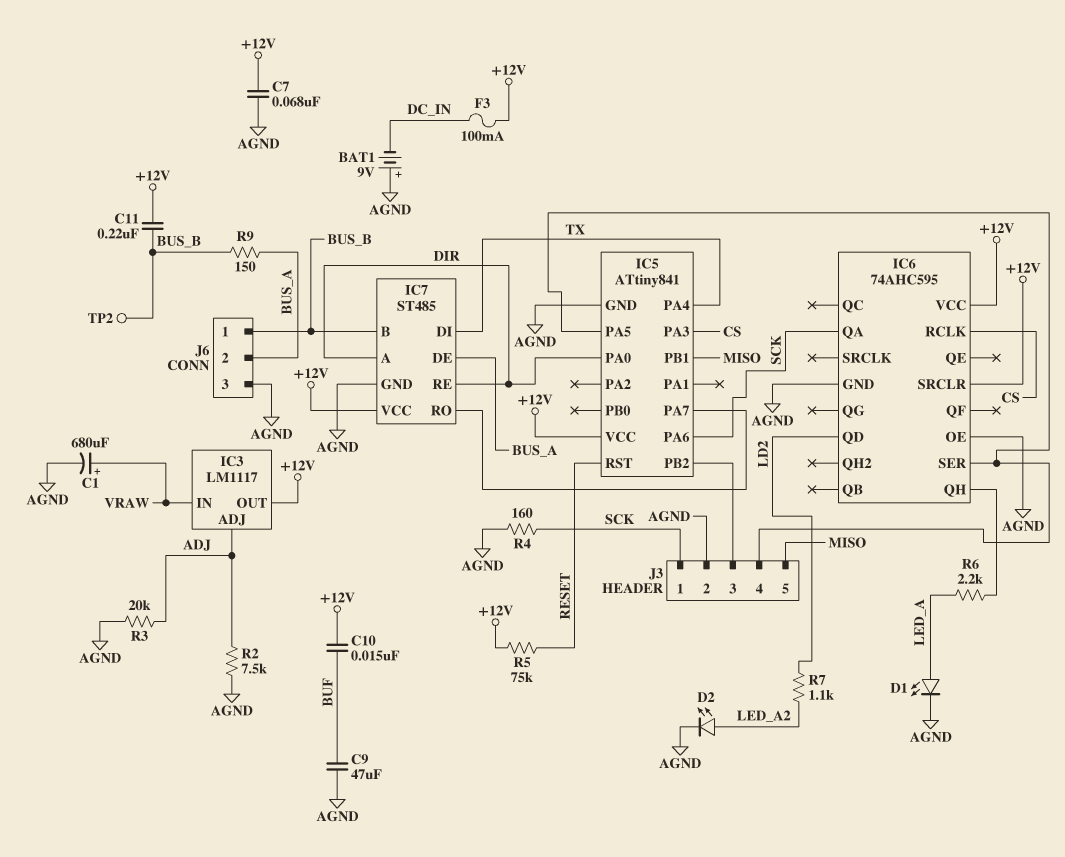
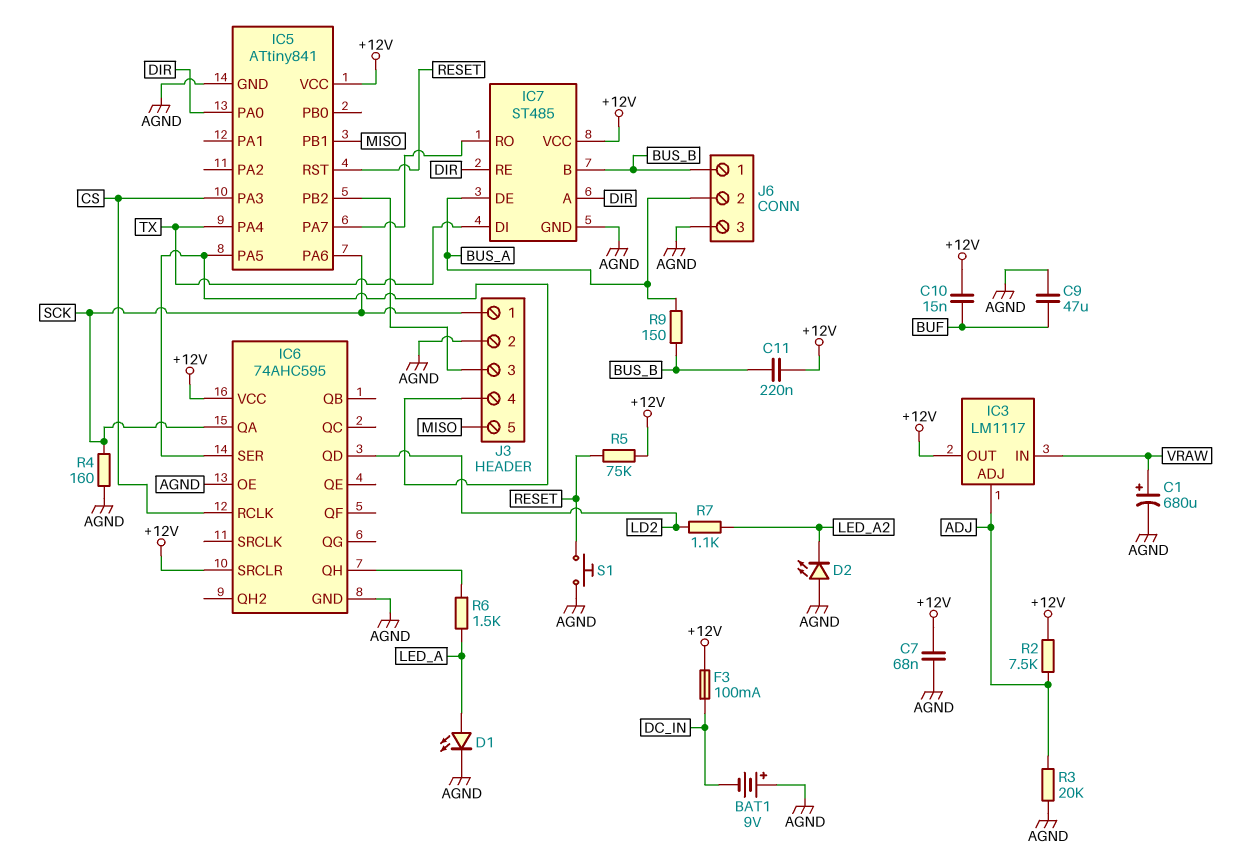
D2: LED (A LED_A2, K AGND) -> LED (A AGND, K LED_A2)
R2: 7.5k (ADJ, AGND) -> 7.5k (+12V, ADJ)
R6: 2.2k (IC6/QH, LED_A) -> 1.5k (IC6/QH, LED_A)
S1: none -> button (AGND, RESET)
TP2: test point (BUS_B) -> none

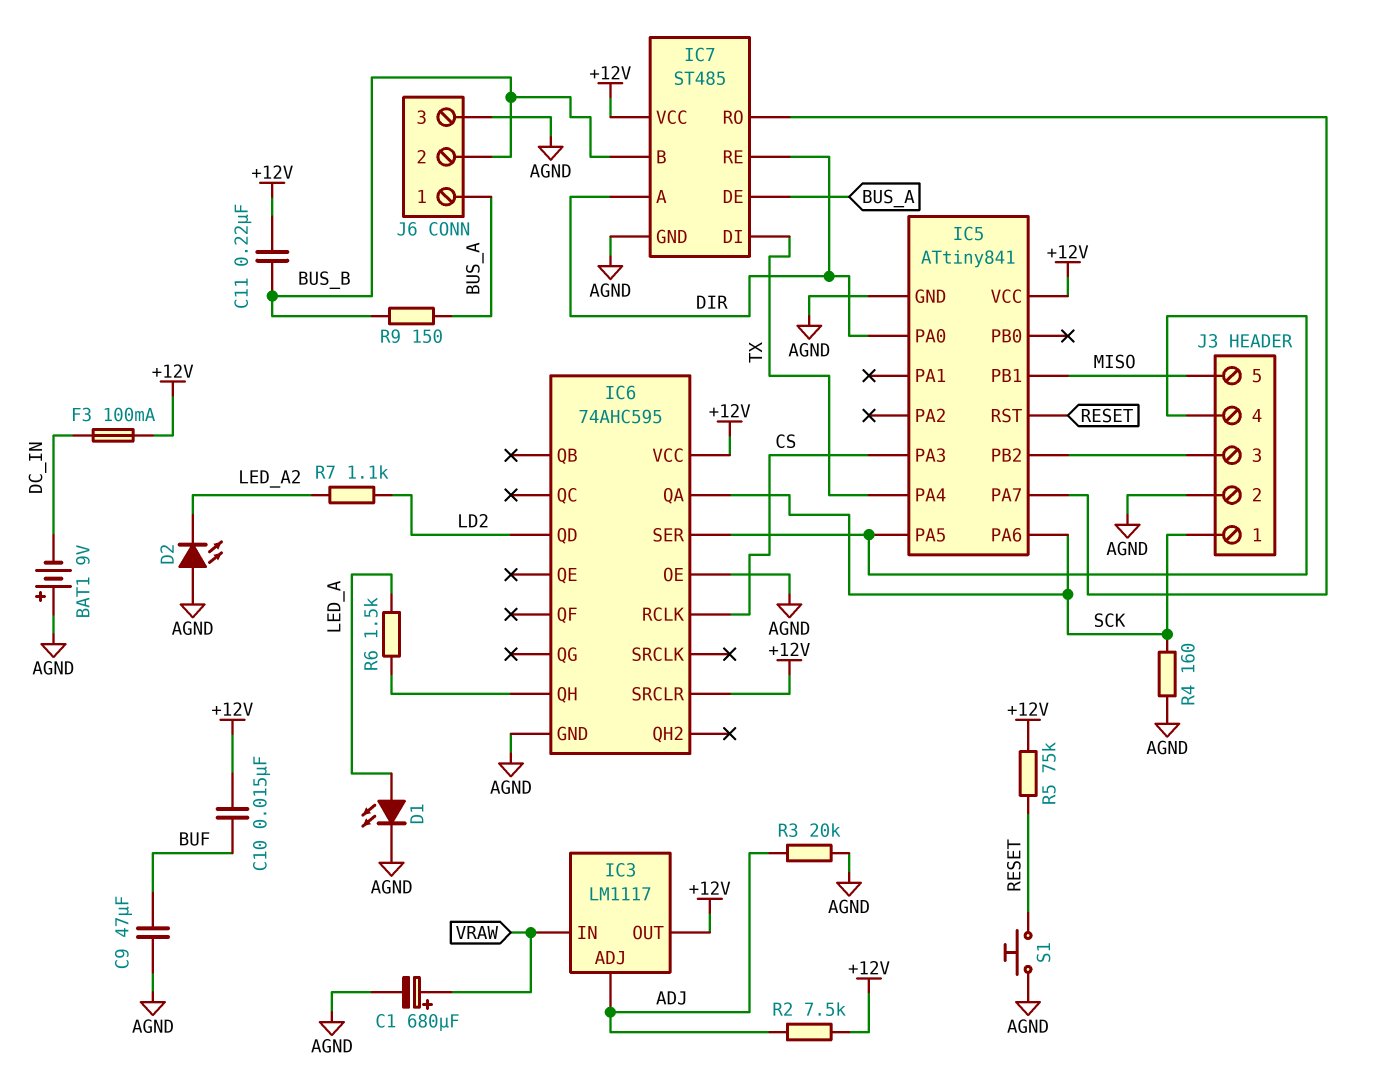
C7: 68nF (+12V, AGND) -> none
J6 pin 1: BUS_B -> BUS_A
J6 pin 2: BUS_A -> BUS_B

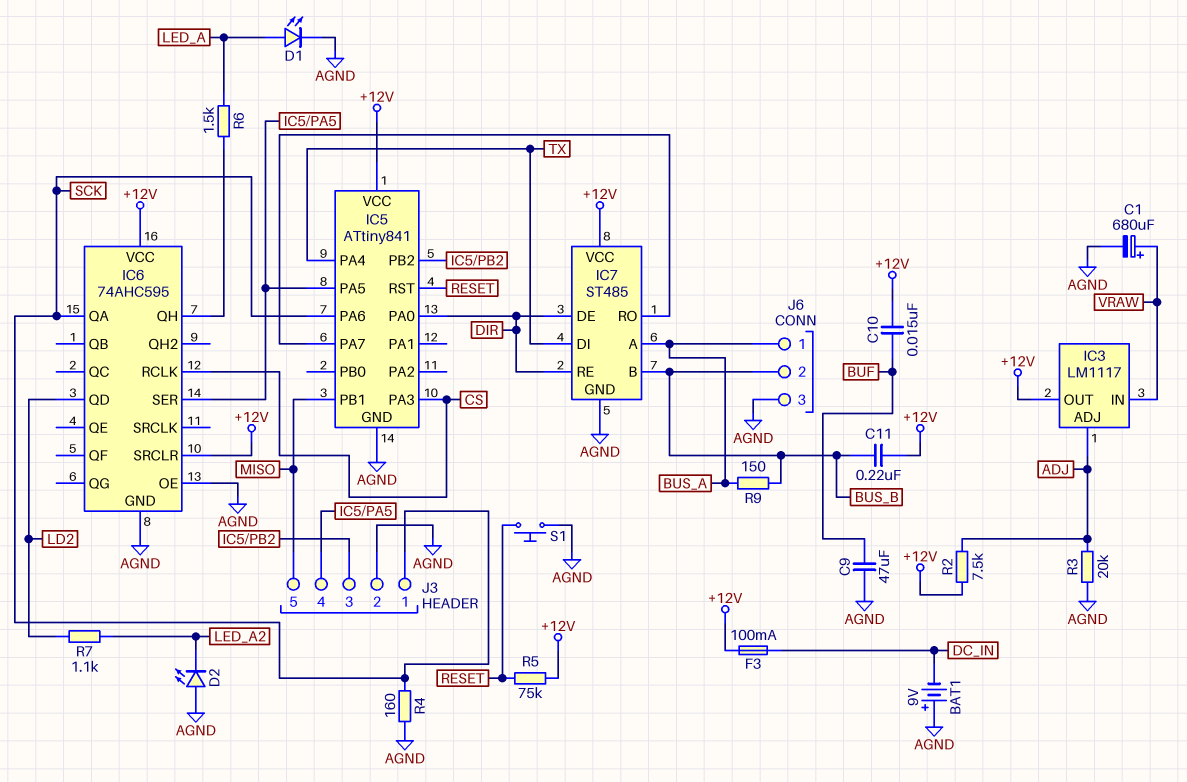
IC7 pin A: DIR -> BUS_A
IC7 pin DE: BUS_A -> DIR

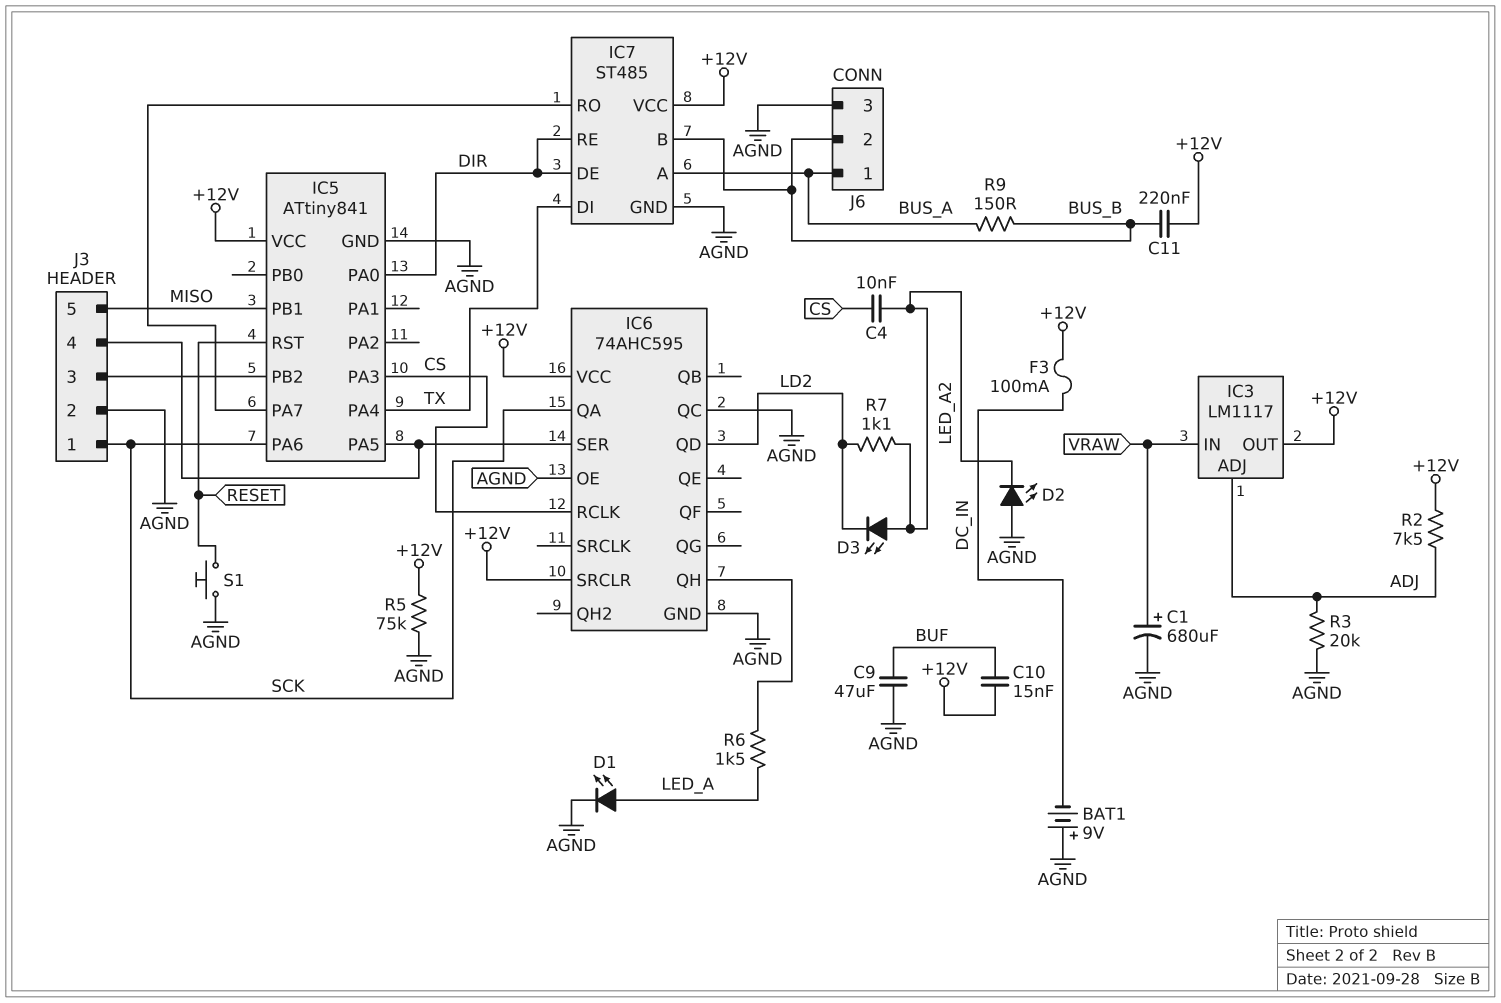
C4: none -> 10nF (CS, LED_A2)
D3: none -> LED (A LED_A2, K LD2)
IC6 pin QC: none -> AGND
R4: 160 (AGND, SCK) -> none
R5: 75k (+12V, RESET) -> 75k (+12V, AGND)

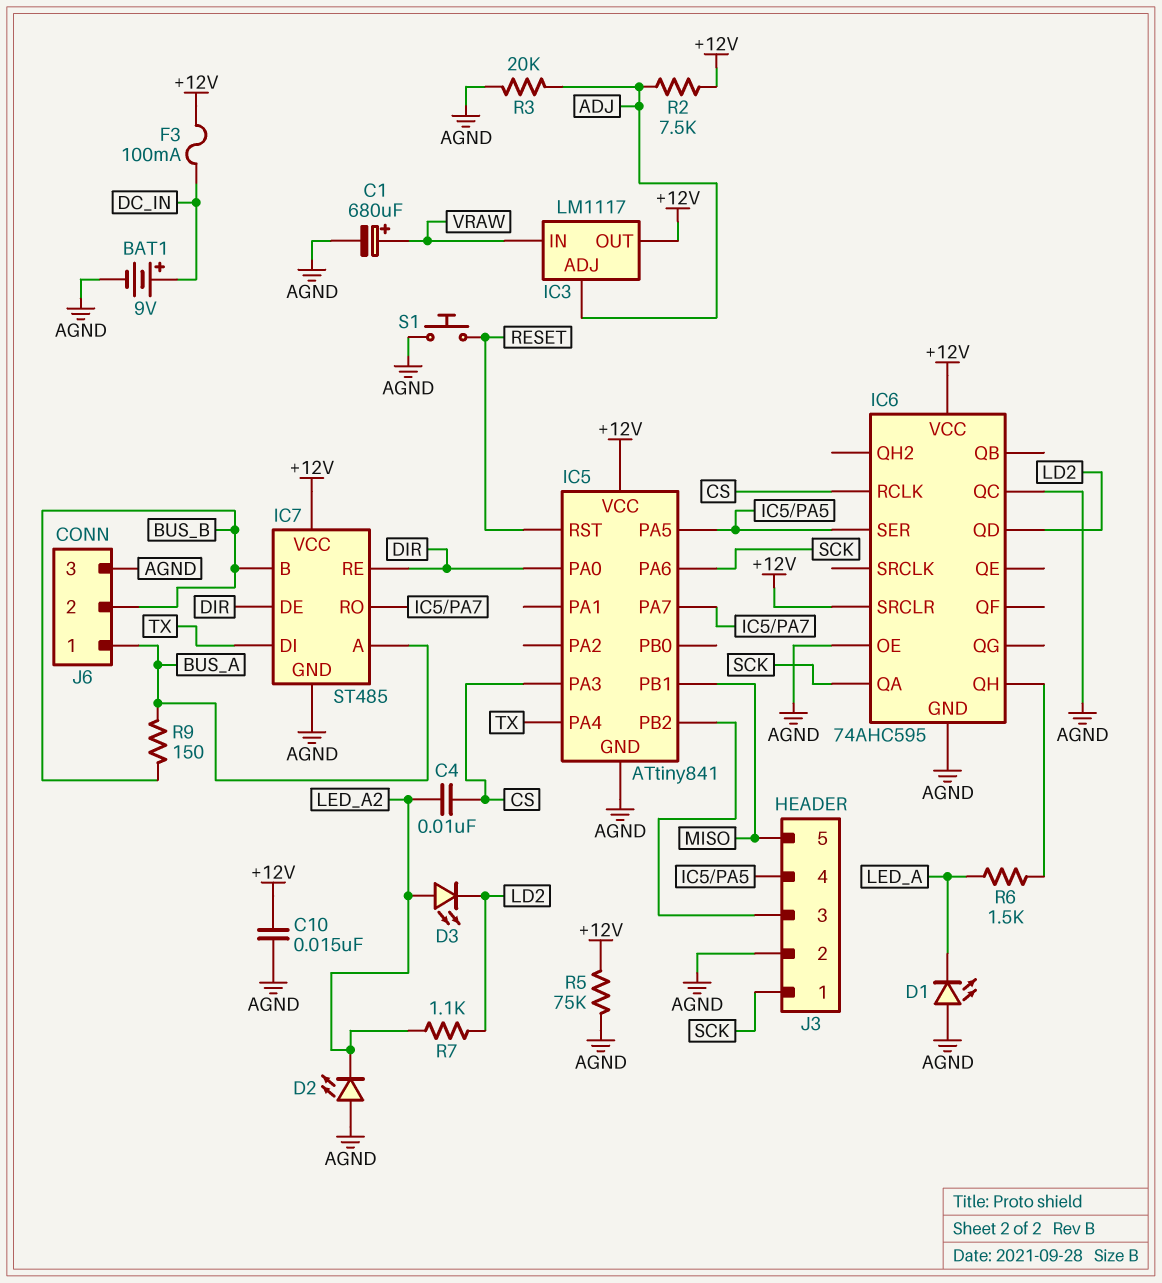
BAT1: 9V (plus AGND, minus DC_IN) -> 9V (plus DC_IN, minus AGND)
C9: 47uF (AGND, BUF) -> none
C10: 15nF (+12V, BUF) -> 15nF (+12V, AGND)
C11: 220nF (+12V, BUS_B) -> none
D1: LED (A LED_A, K AGND) -> LED (A AGND, K LED_A)

